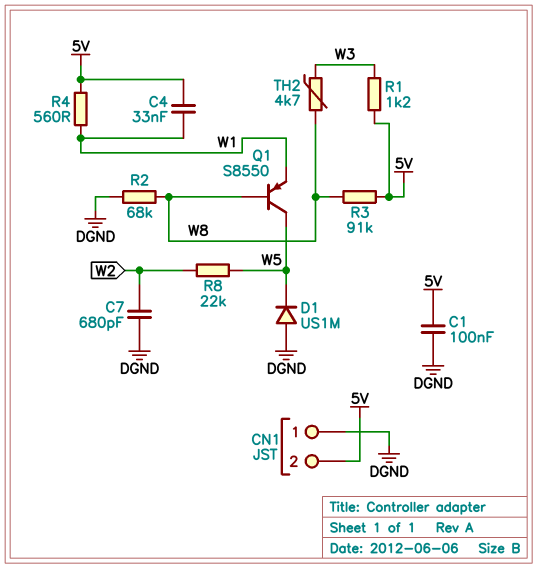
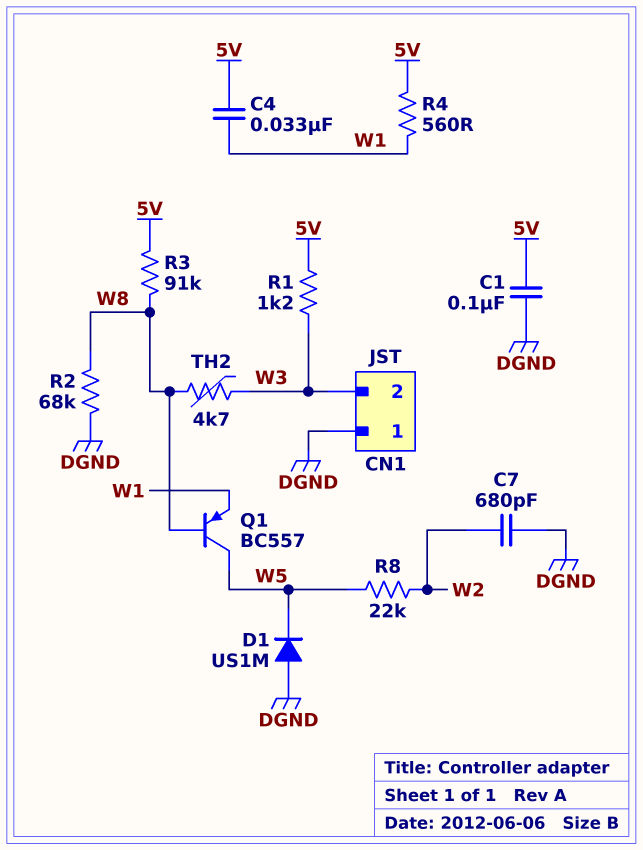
CN1 pin 2: 5V -> W3
Q1: PNP S8550 (B W8, C W5, E W1) -> PNP BC557 (B W8, C W5, E W1)

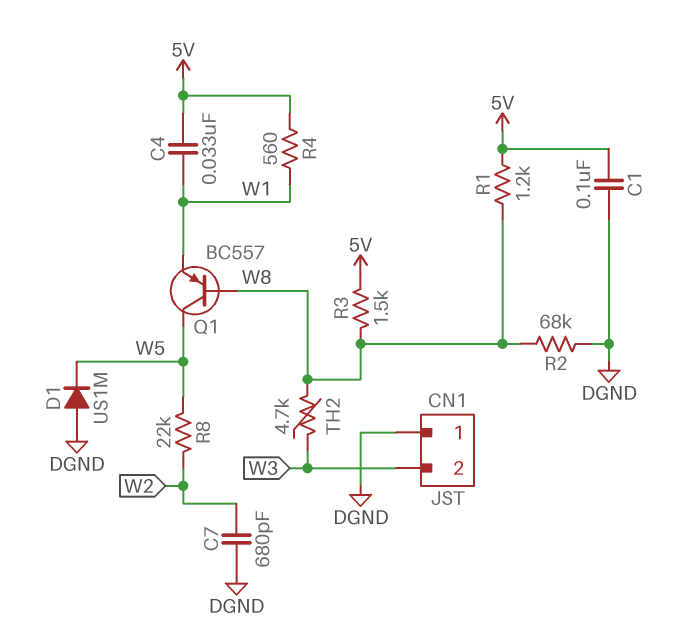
R1: 1.2k (5V, W3) -> 1.2k (5V, W8)
R3: 91k (5V, W8) -> 1.5k (5V, W8)

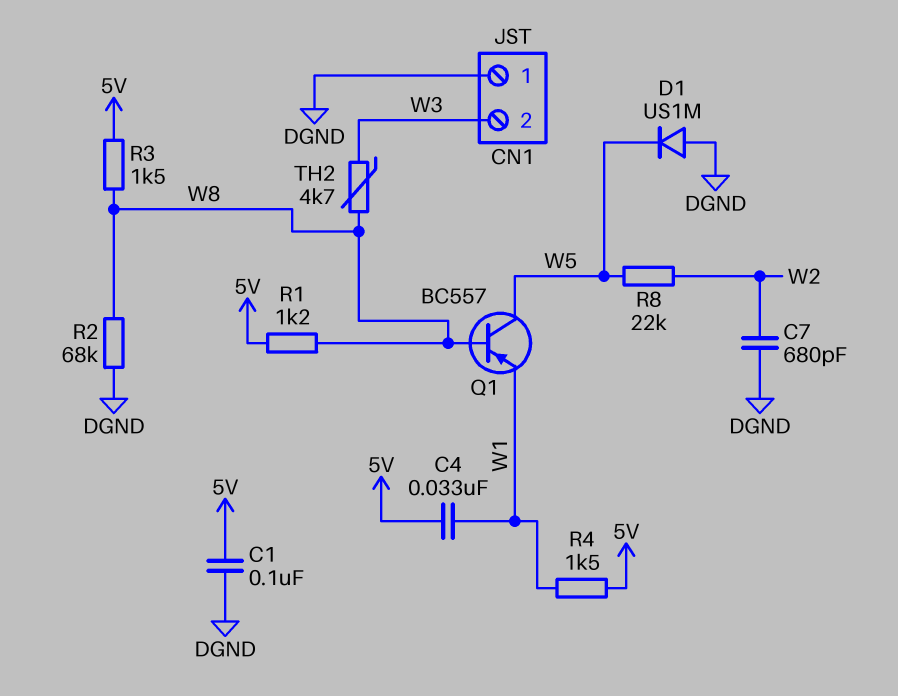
R4: 560 (5V, W1) -> 1.5k (5V, W1)

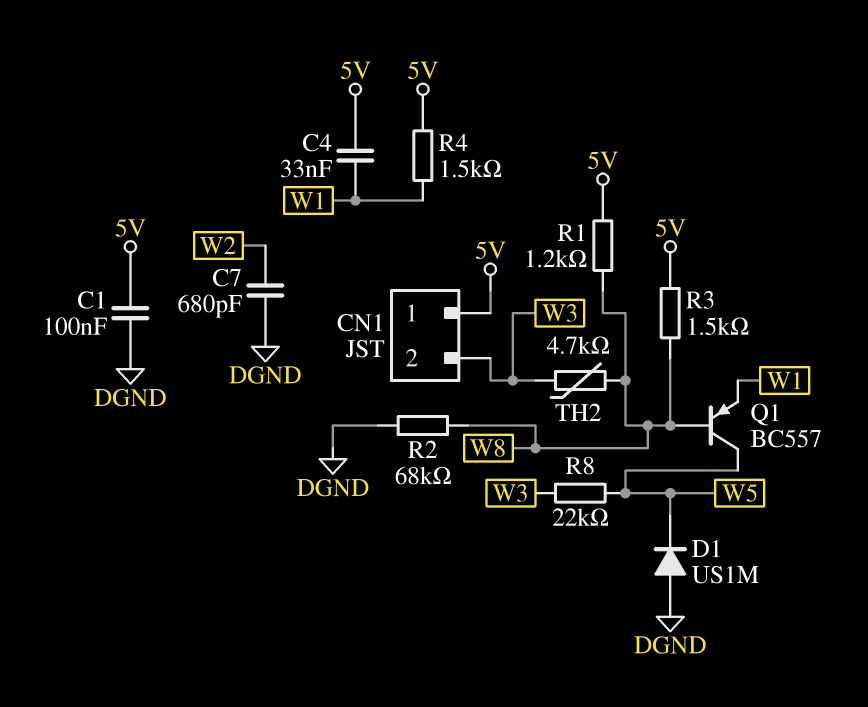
CN1 pin 1: DGND -> 5V
R8: 22k (W2, W5) -> 22k (W3, W5)

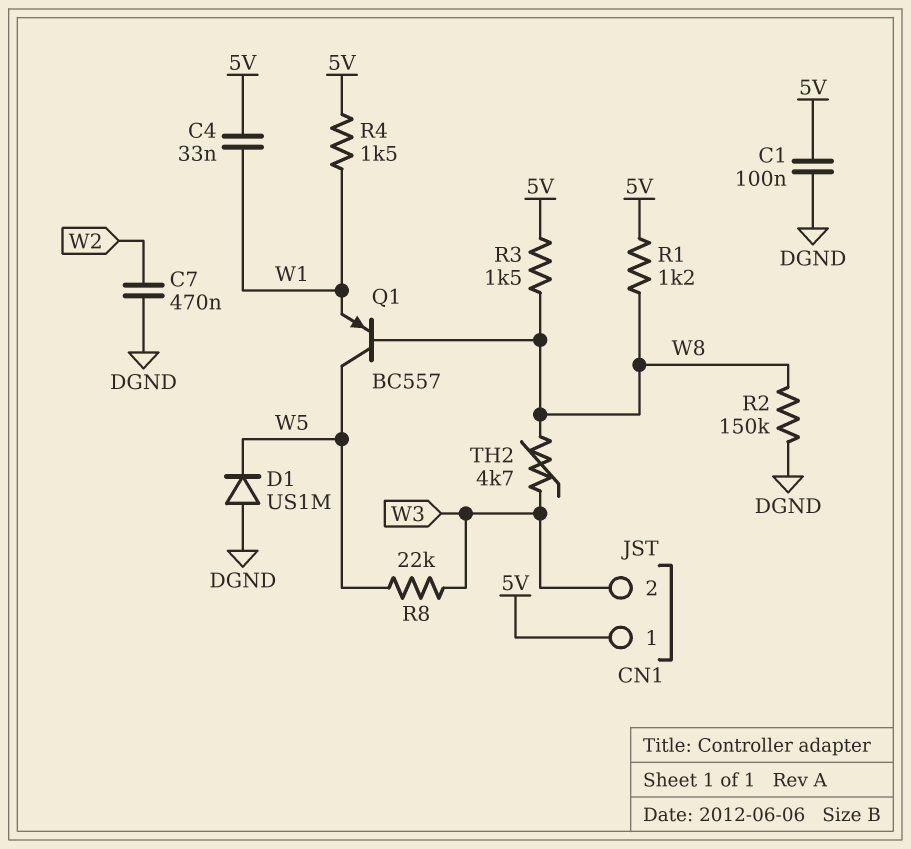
C7: 680pF (DGND, W2) -> 470nF (DGND, W2)
R2: 68k (DGND, W8) -> 150k (DGND, W8)

